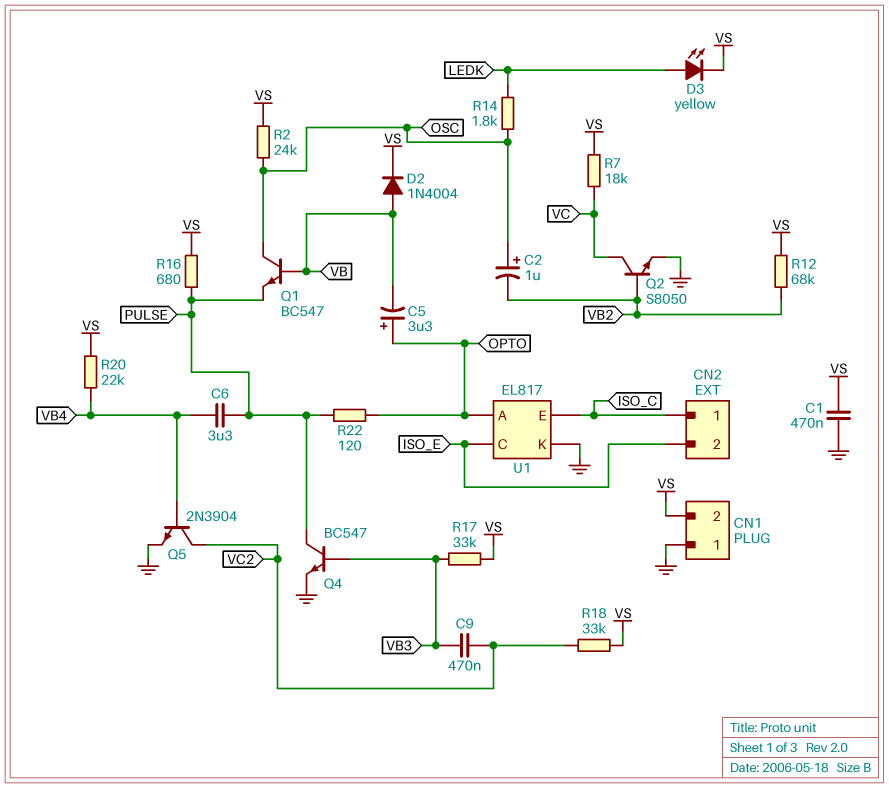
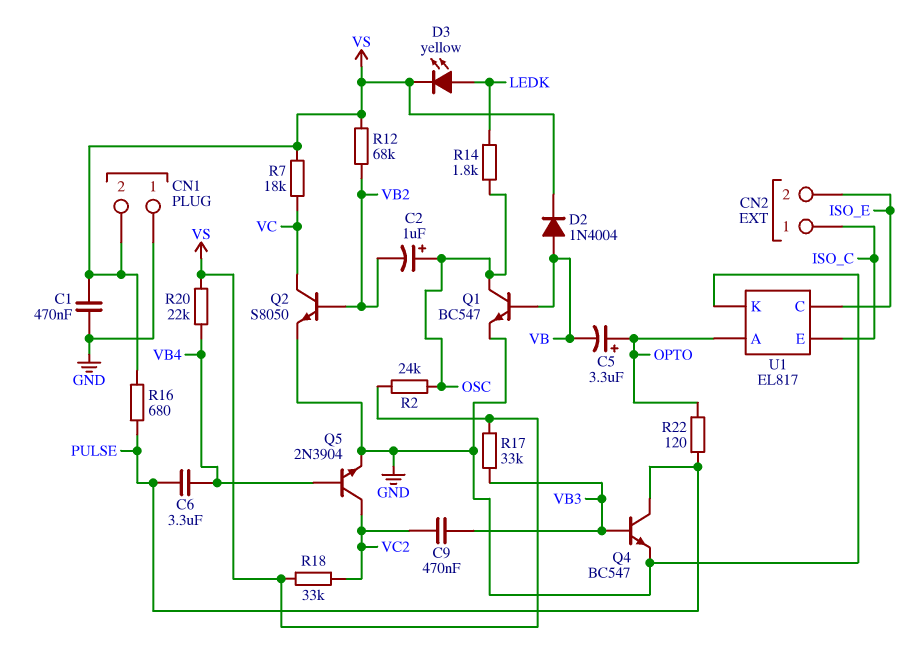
Q1: NPN BC547 (B VB, C OSC, E PULSE) -> NPN BC547 (B VB, C OSC, E GND)

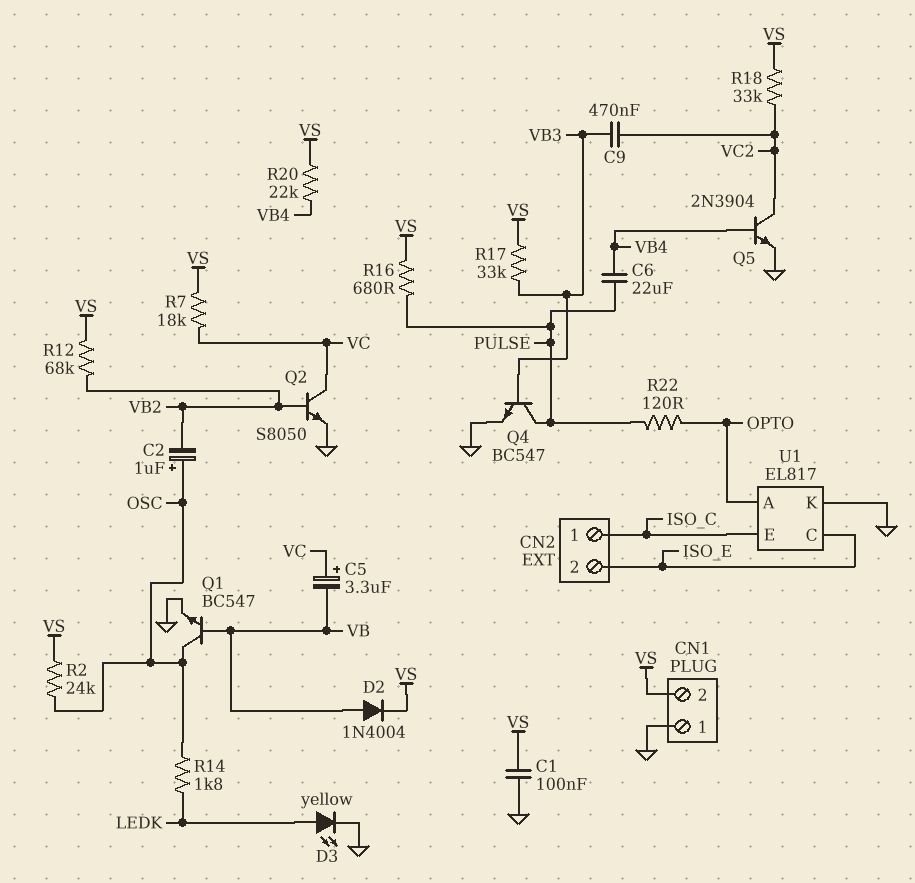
C1: 470nF (GND, VS) -> 100nF (GND, VS)
C5: 3.3uF (plus OPTO, minus VB) -> 3.3uF (plus VC, minus VB)
C6: 3.3uF (PULSE, VB4) -> 22uF (PULSE, VB4)
D3: LED yellow (A LEDK, K VS) -> LED yellow (A LEDK, K GND)

